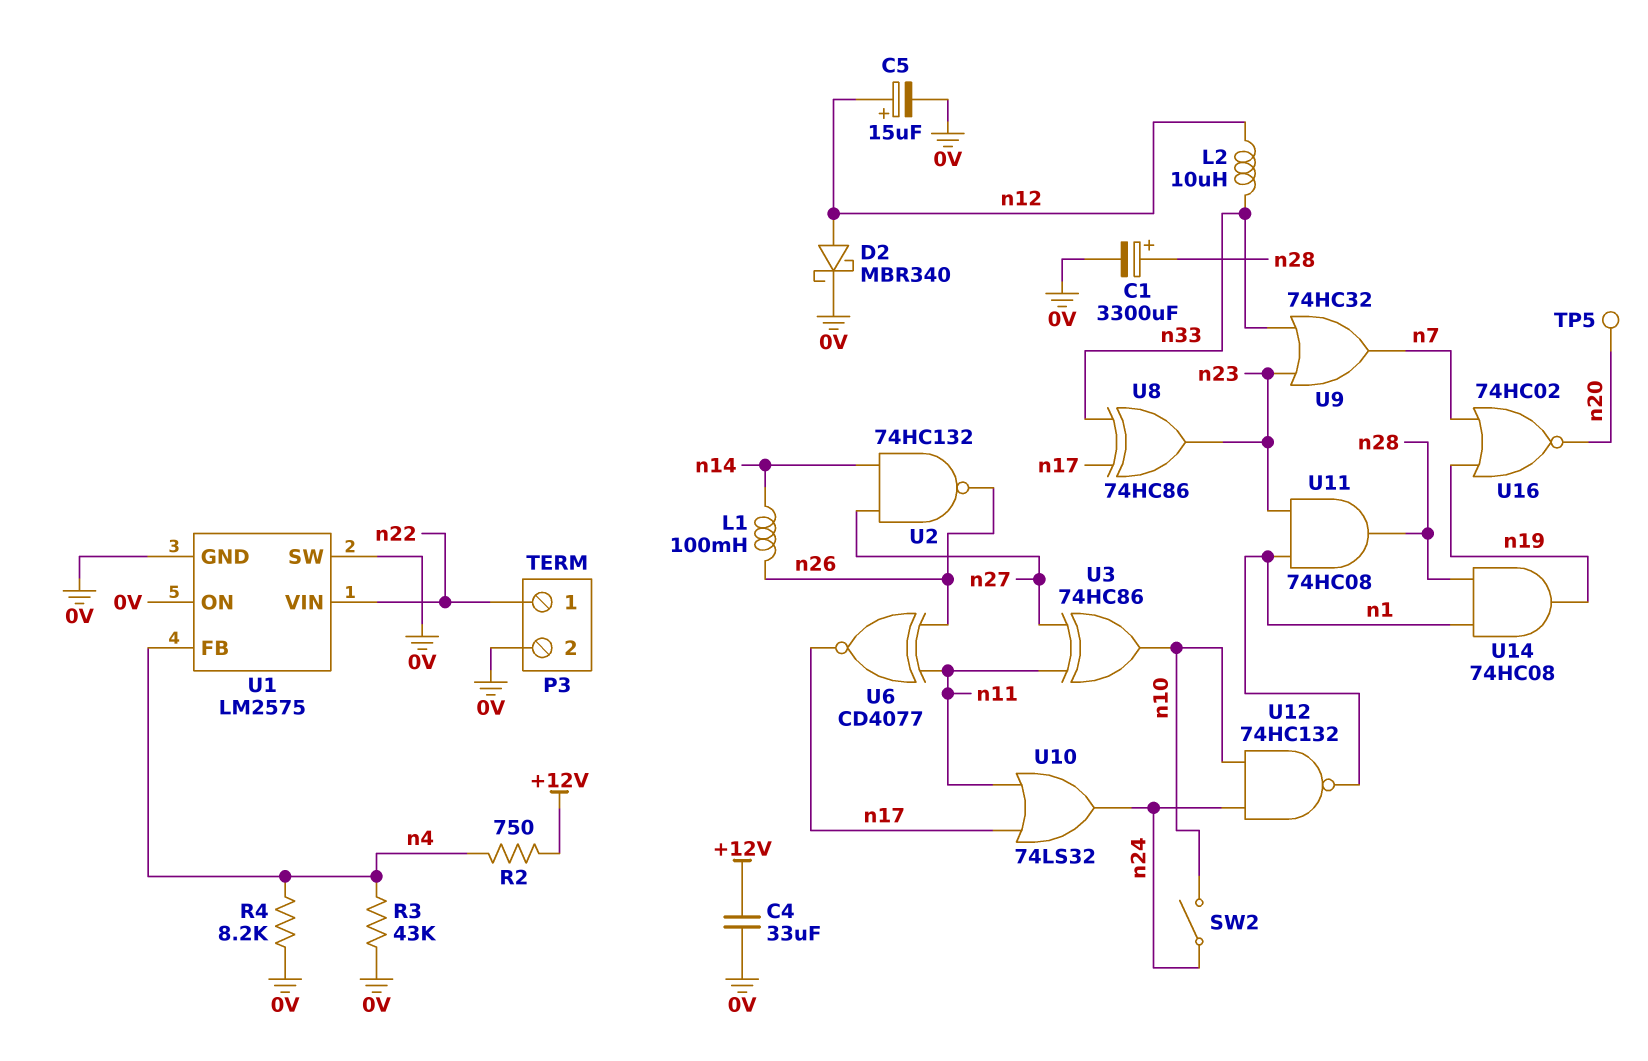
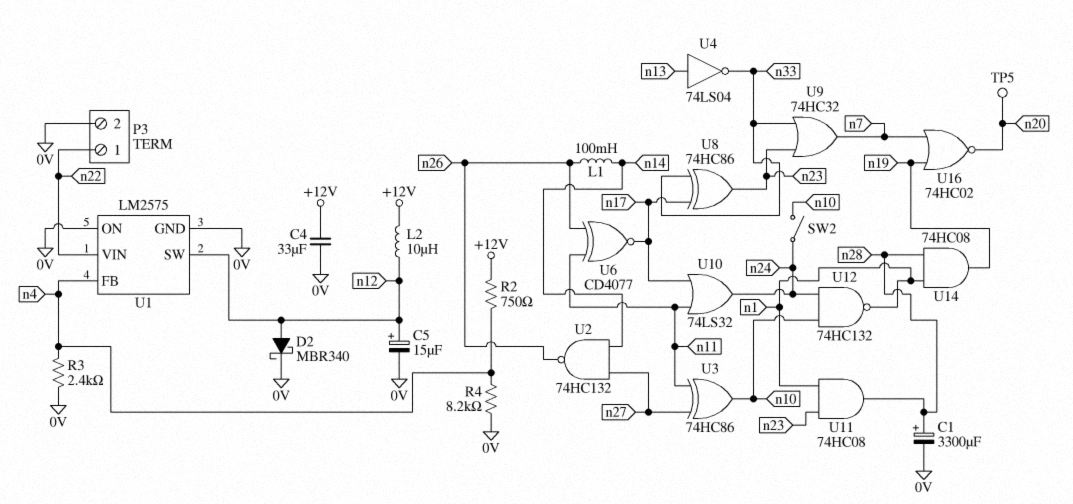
L2: 10uH (n12, n33) -> 10uH (+12V, n12)
R3: 43k (0V, n4) -> 2.4k (0V, n4)
U1 pin SW: 0V -> n12
U4: none -> NOT 74LS04 (in n13, out n33)

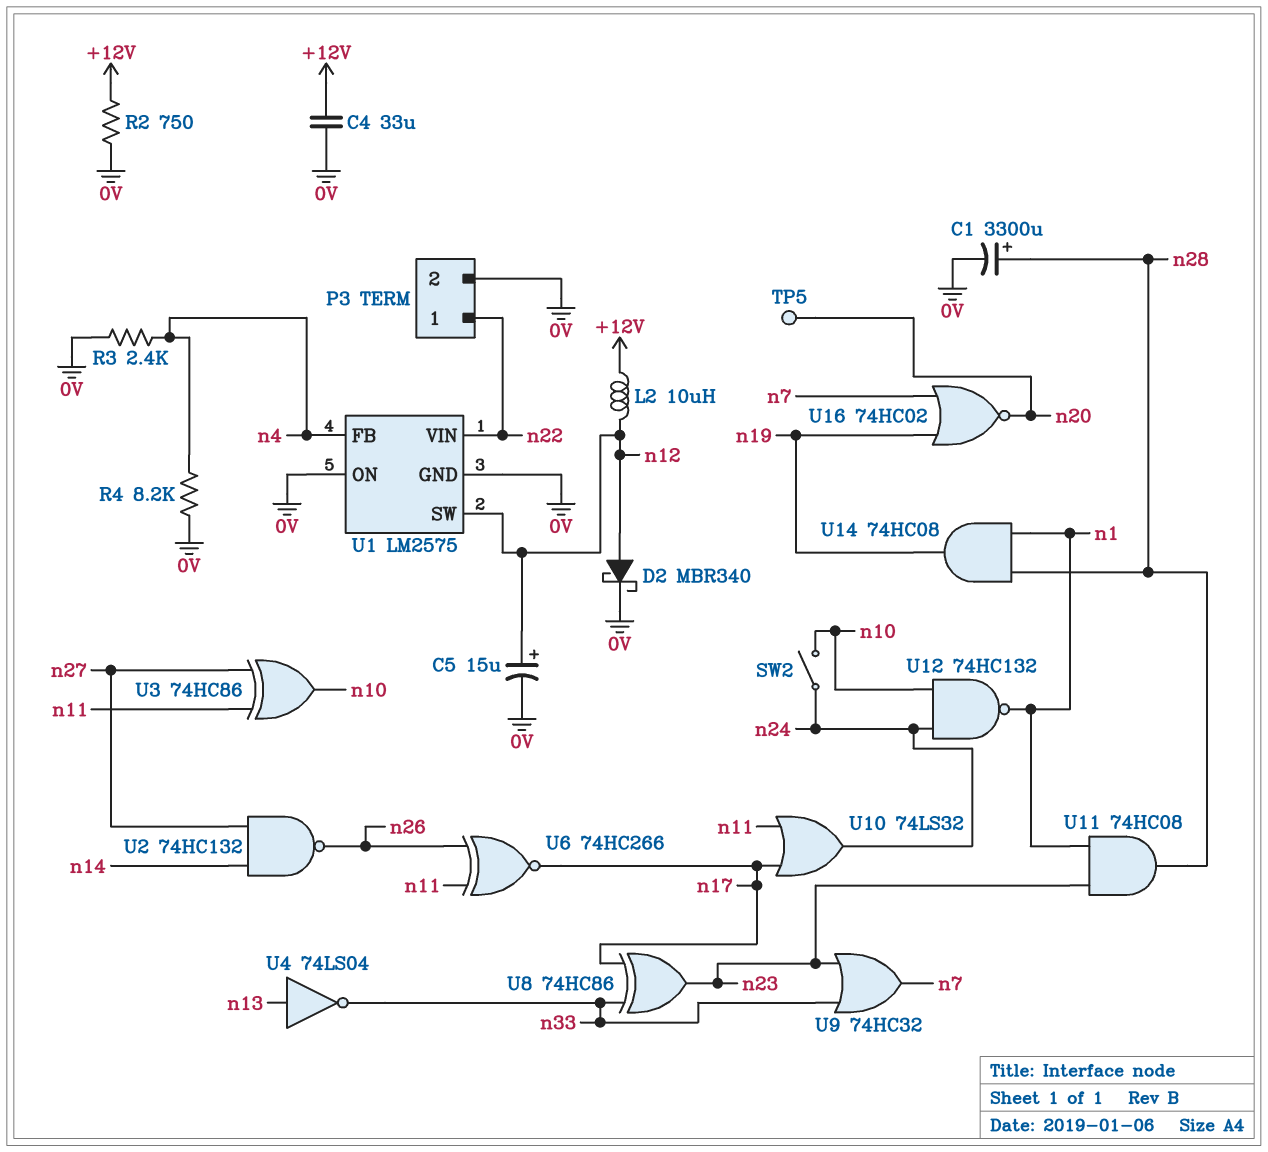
L1: 100mH (n14, n26) -> none
R2: 750 (+12V, n4) -> 750 (+12V, 0V)
U6: XNOR CD4077 (in n11, in n26, out n17) -> XNOR 74HC266 (in n11, in n26, out n17)

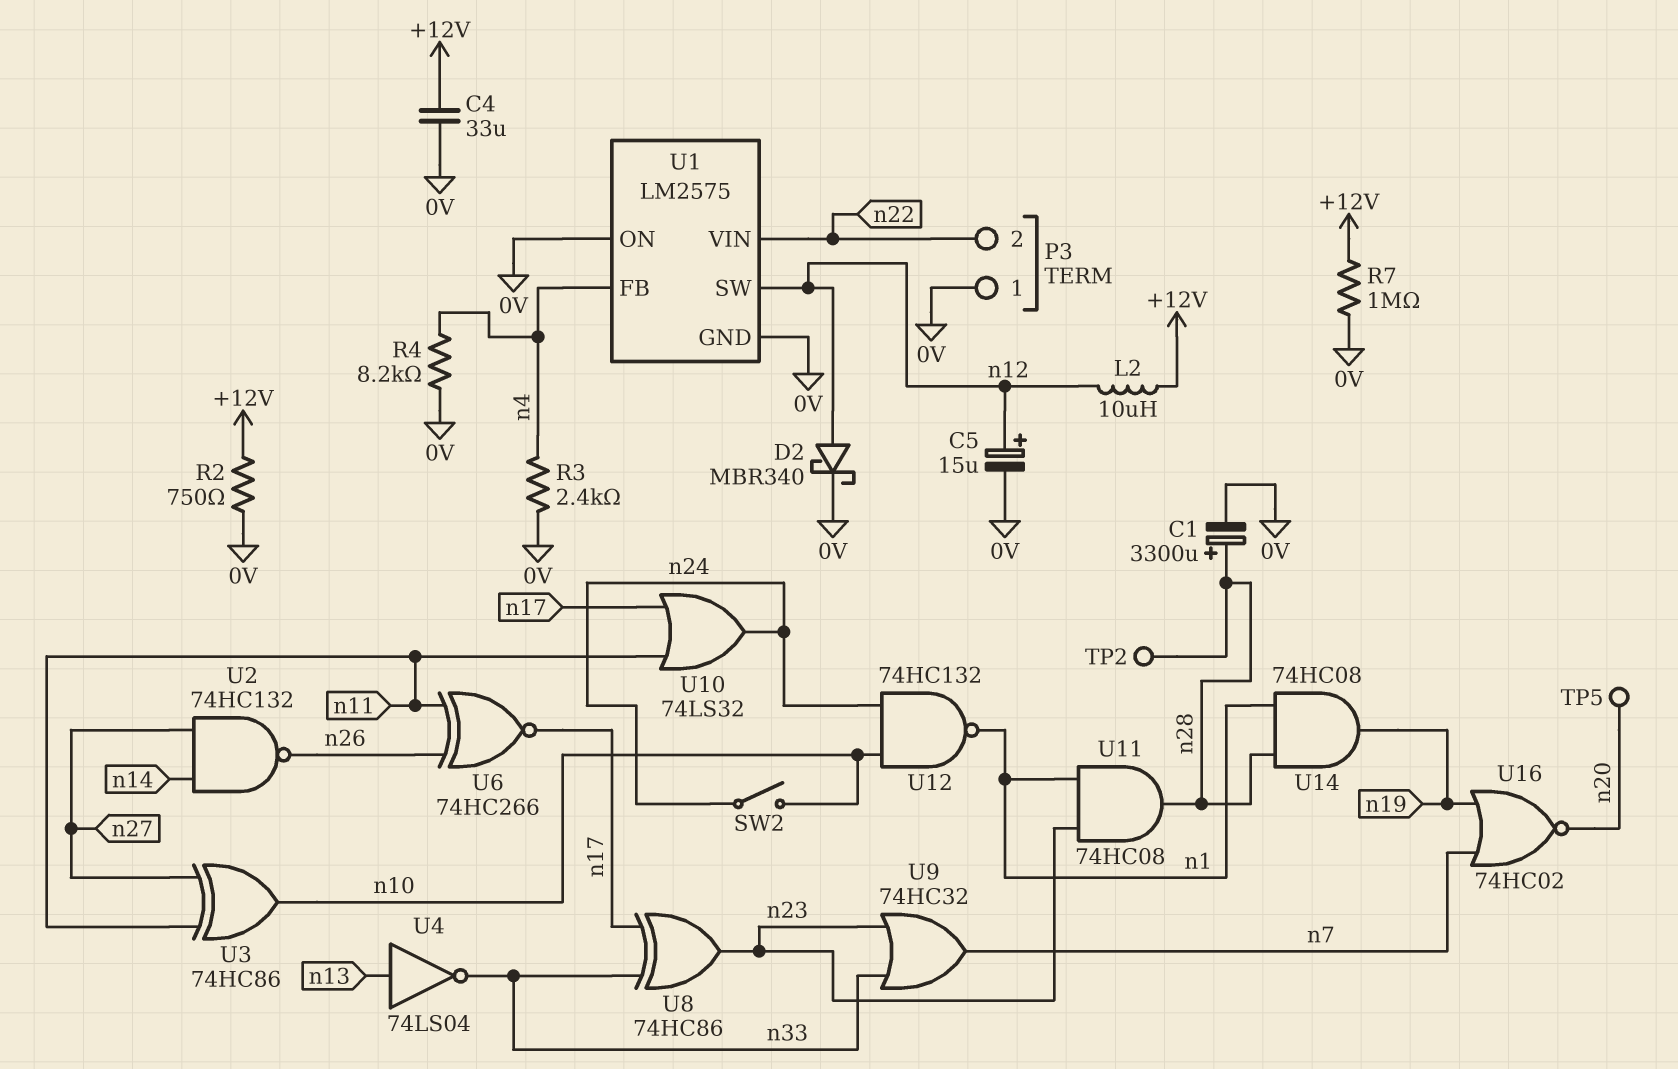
P3 pin 1: n22 -> 0V
P3 pin 2: 0V -> n22
R7: none -> 1M (+12V, 0V)
TP2: none -> test point (n28)

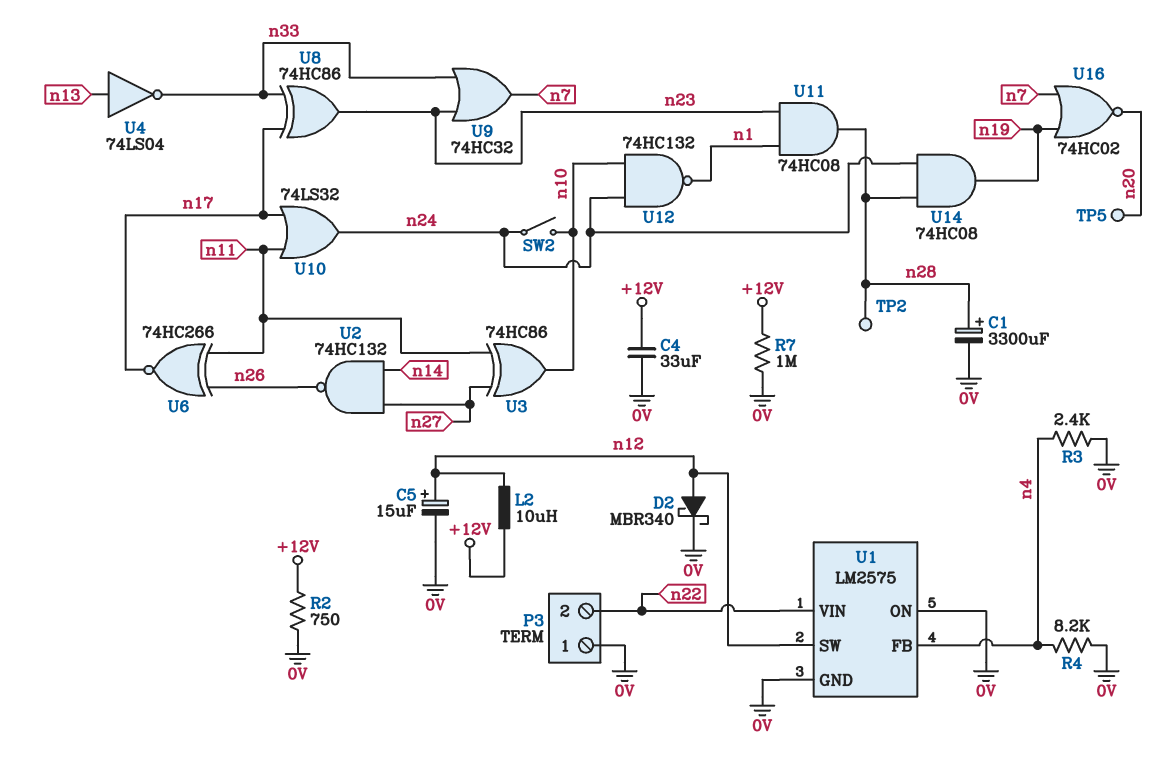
U14: AND 74HC08 (in n1, in n28, out n19) -> AND 74HC08 (in n24, in n28, out n19)

